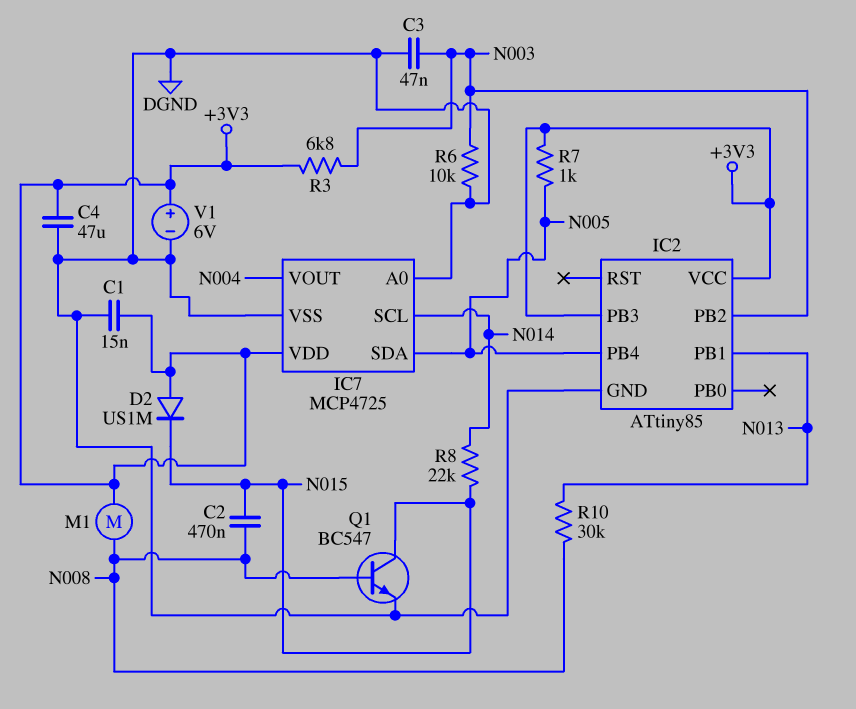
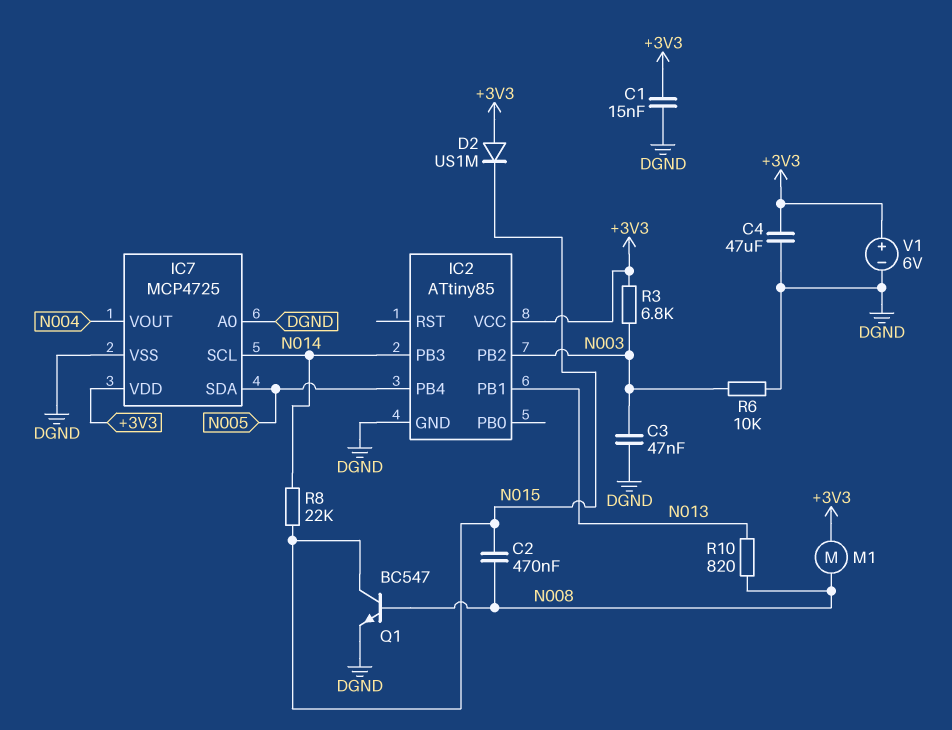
IC2 pin PB3: +3V3 -> N014
R7: 1k (+3V3, N005) -> none
R10: 30k (N008, N013) -> 820 (N008, N013)

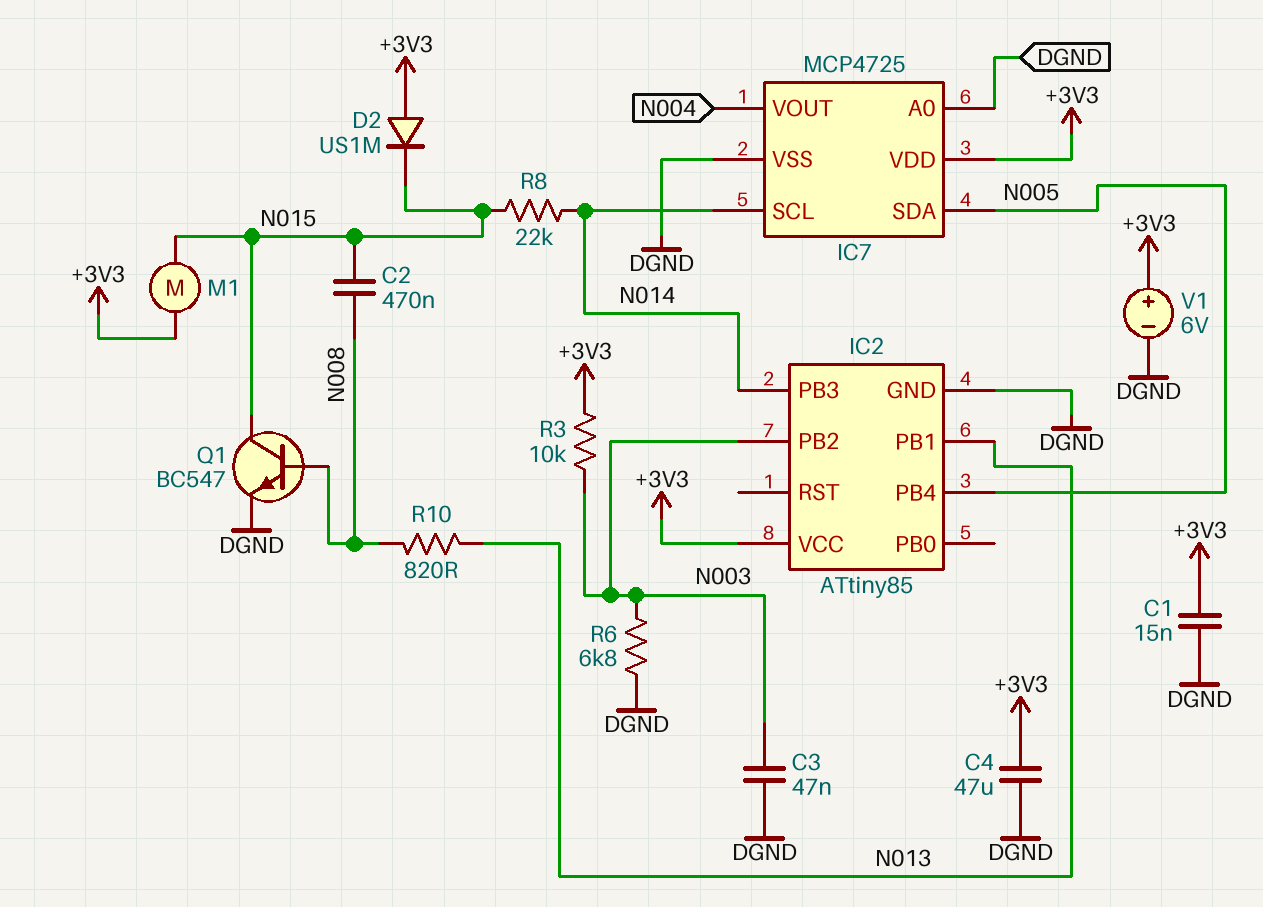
M1: motor (+3V3, N008) -> motor (+3V3, N015)
R3: 6.8k (+3V3, N003) -> 10k (+3V3, N003)
R6: 10k (DGND, N003) -> 6.8k (DGND, N003)

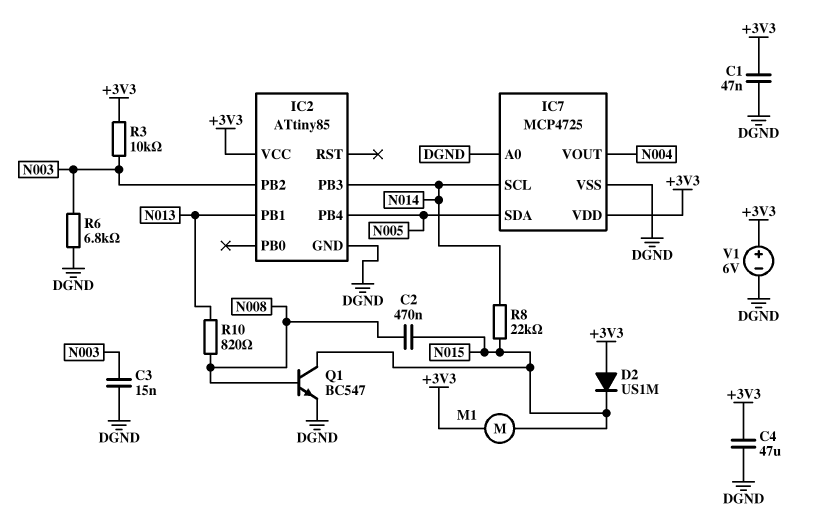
C1: 15nF (+3V3, DGND) -> 47nF (+3V3, DGND)
C3: 47nF (DGND, N003) -> 15nF (DGND, N003)

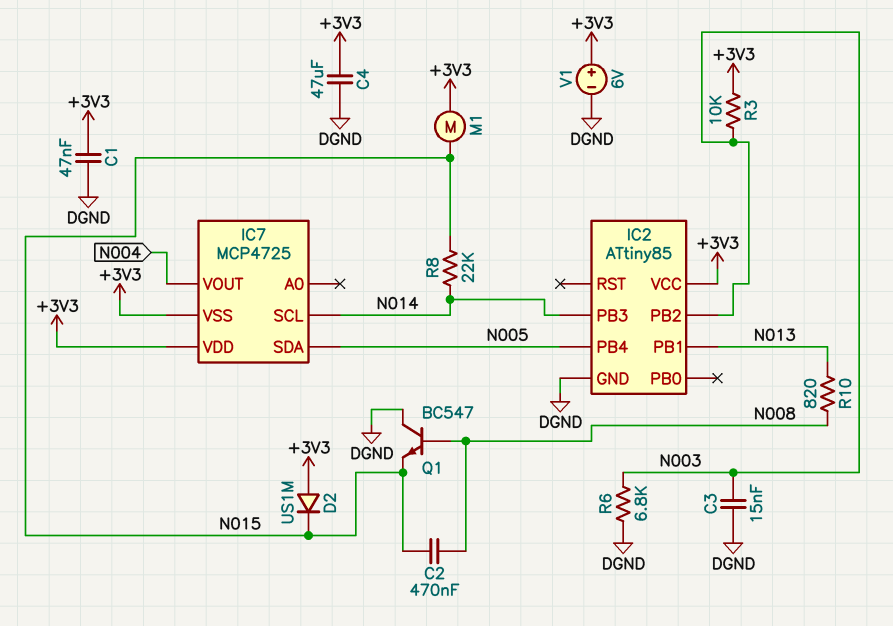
IC7 pin A0: DGND -> none
IC7 pin VSS: DGND -> +3V3
Q1: NPN BC547 (B N008, C N015, E DGND) -> NPN BC547 (B N008, C DGND, E N015)

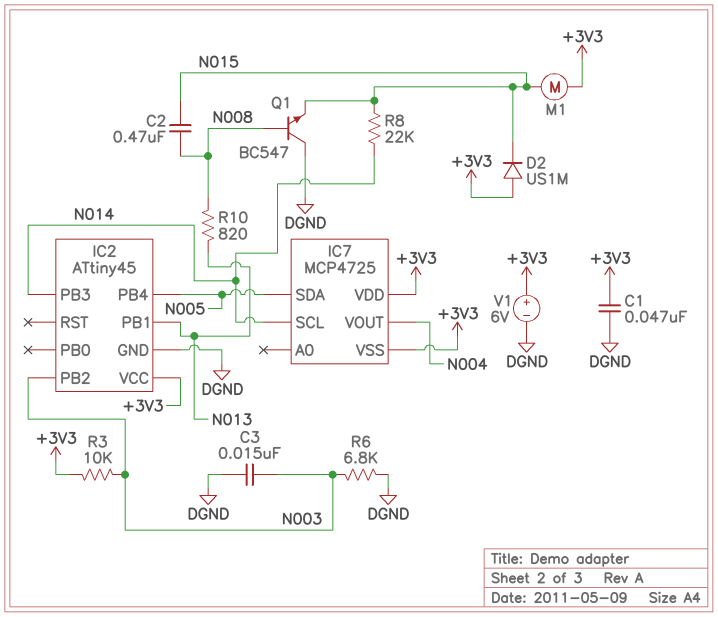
C4: 47uF (+3V3, DGND) -> none
IC2: ATtiny85 -> ATtiny45

